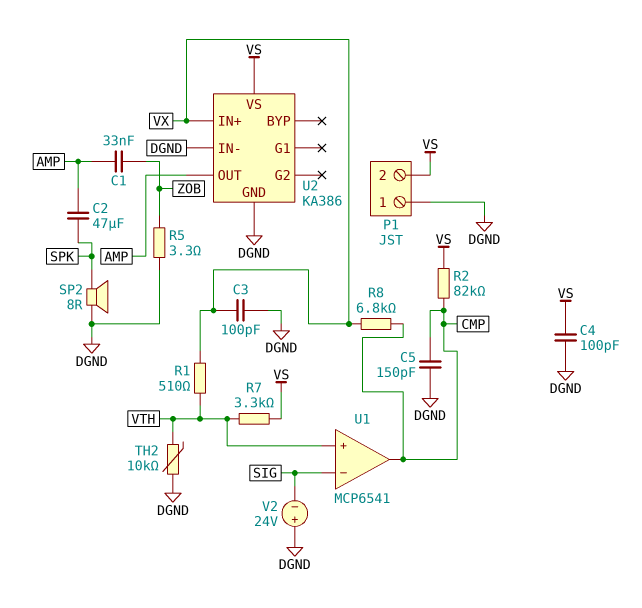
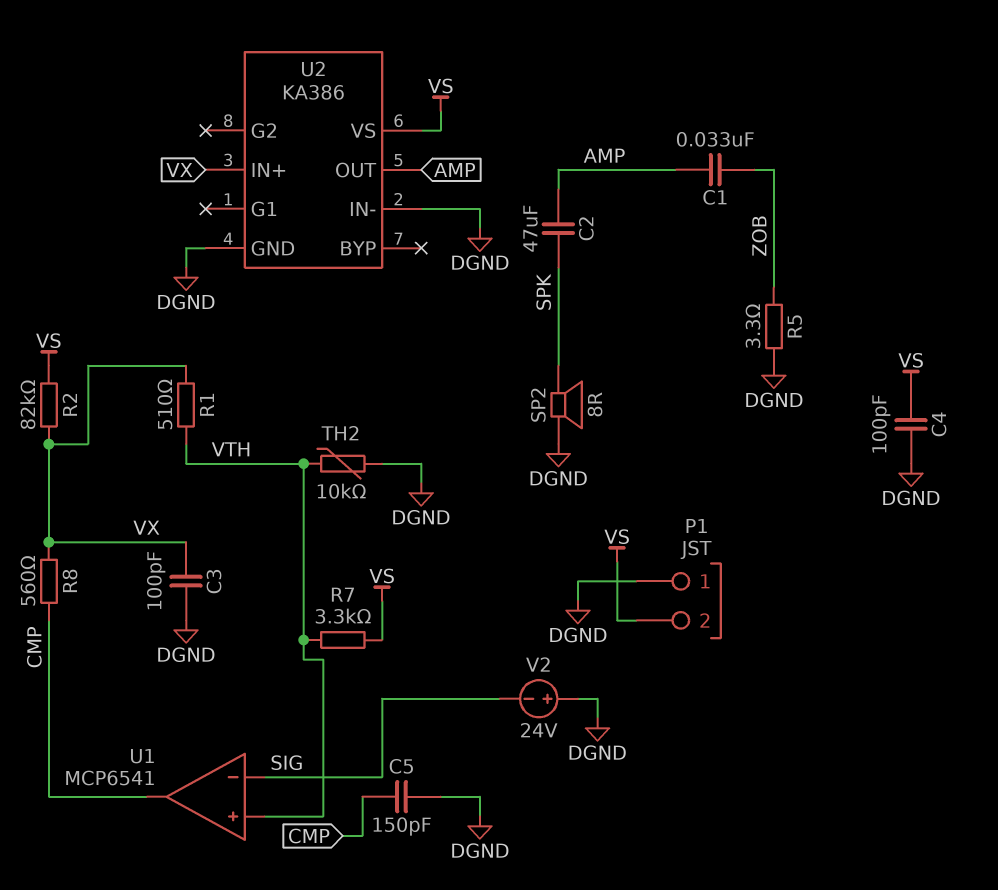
R2: 82k (CMP, VS) -> 82k (VS, VX)
R8: 6.8k (CMP, VX) -> 560 (CMP, VX)

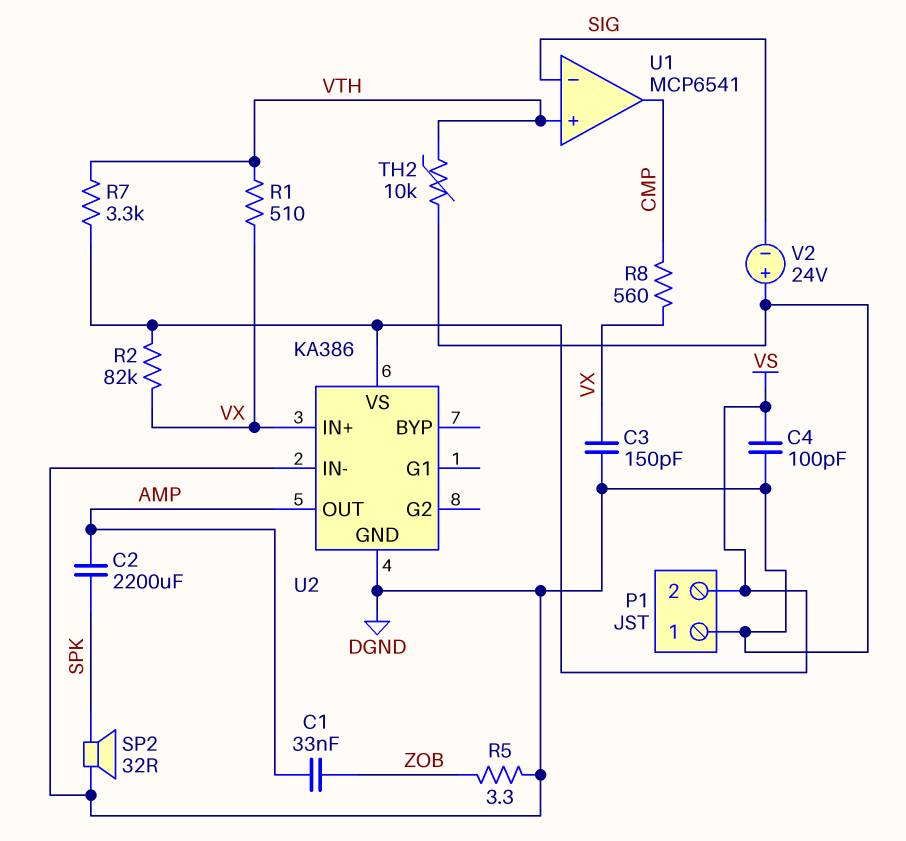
C2: 47uF (AMP, SPK) -> 2200uF (AMP, SPK)
C3: 100pF (DGND, VX) -> 150pF (DGND, VX)
C5: 150pF (CMP, DGND) -> none
SP2: speaker 8R (DGND, SPK) -> speaker 32R (DGND, SPK)

